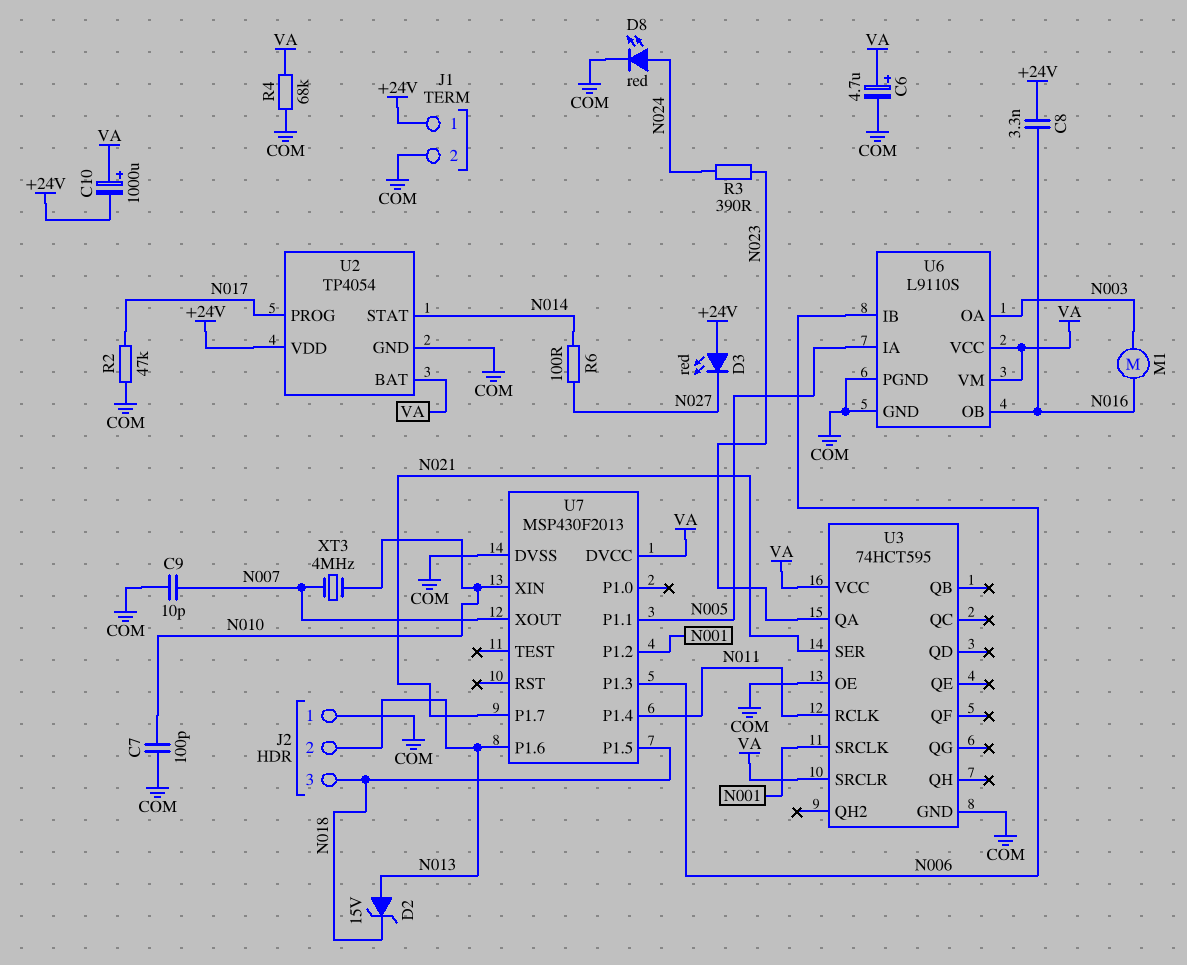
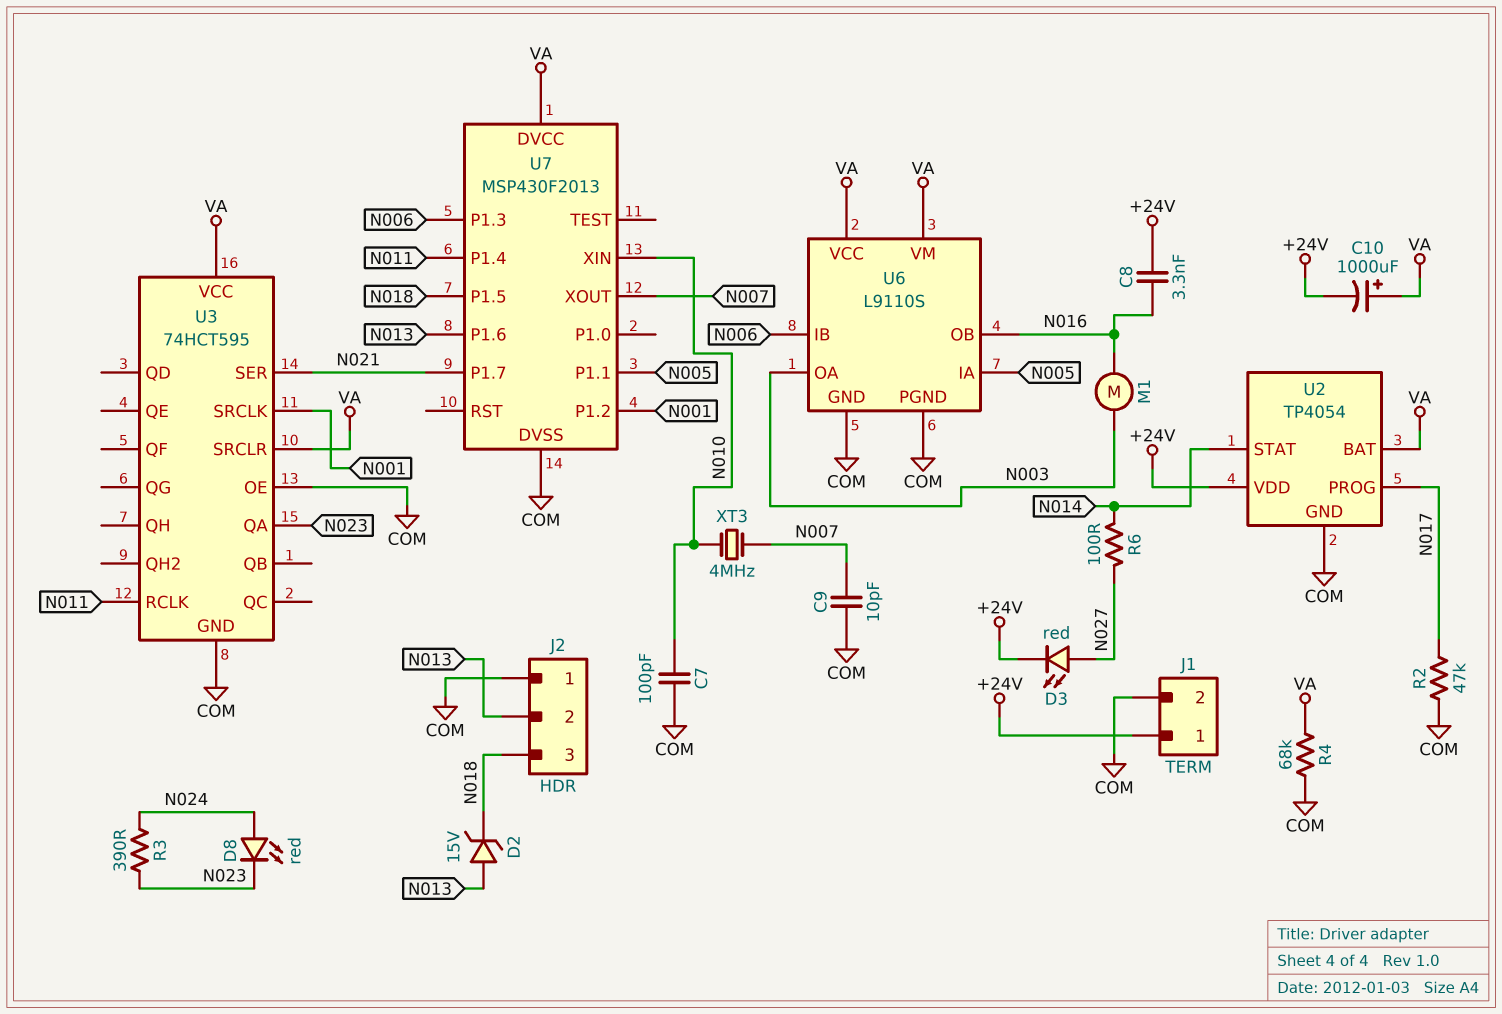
C6: 4.7uF (plus VA, minus COM) -> none
D3: LED red (A +24V, K N027) -> LED red (A N027, K +24V)
D8: LED red (A N024, K COM) -> LED red (A N024, K N023)

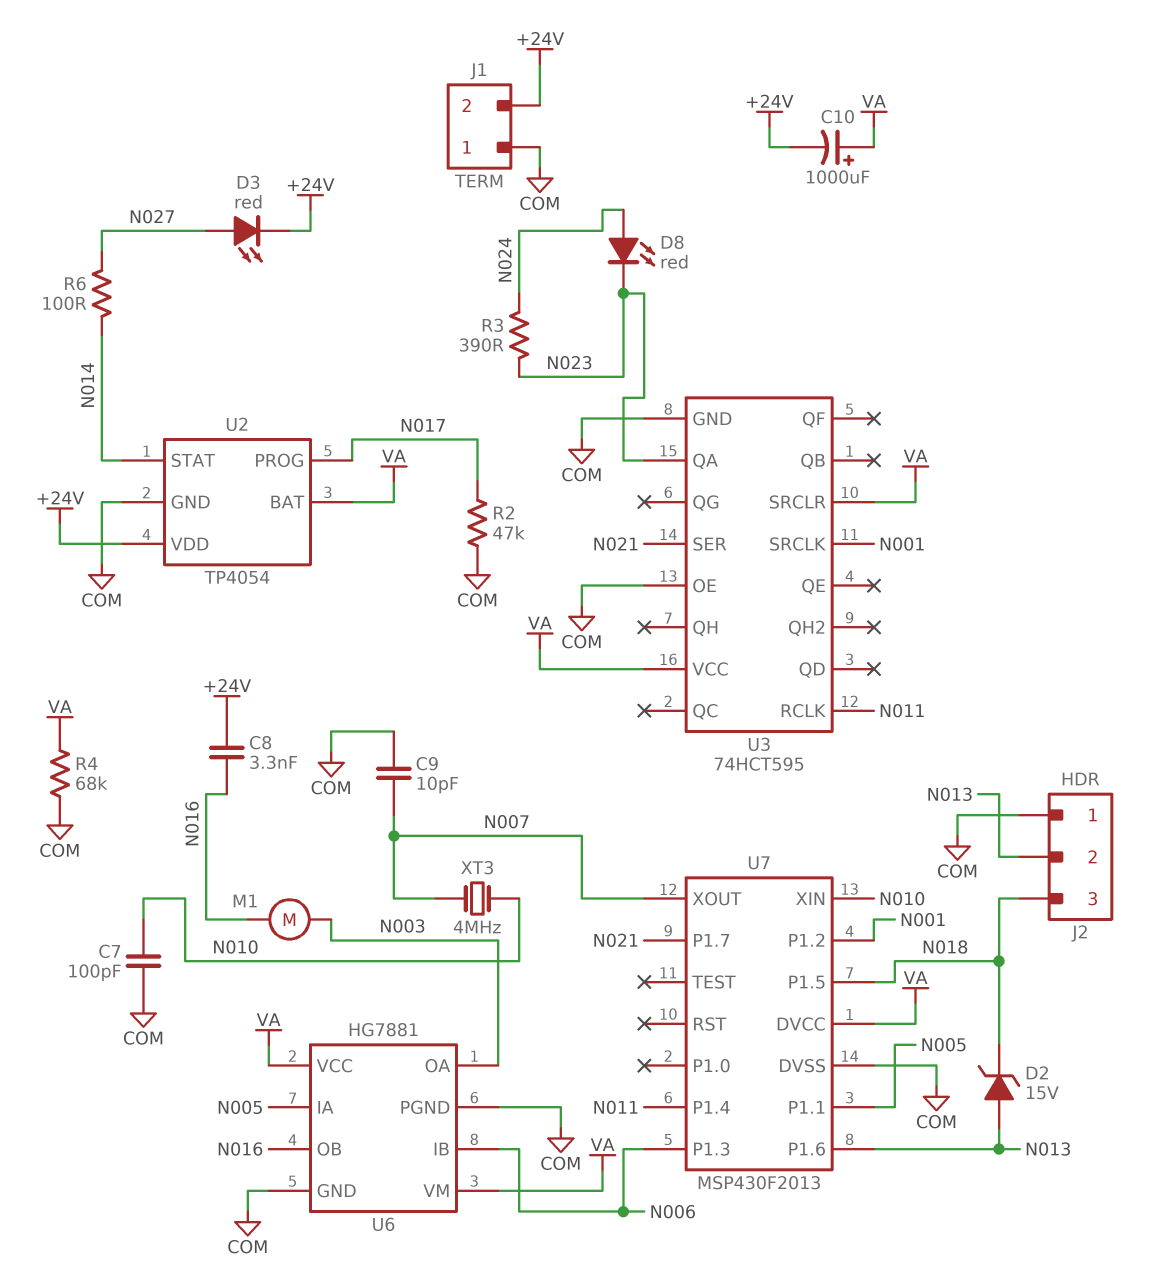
J1 pin 1: +24V -> COM
J1 pin 2: COM -> +24V
U6: L9110S -> HG7881

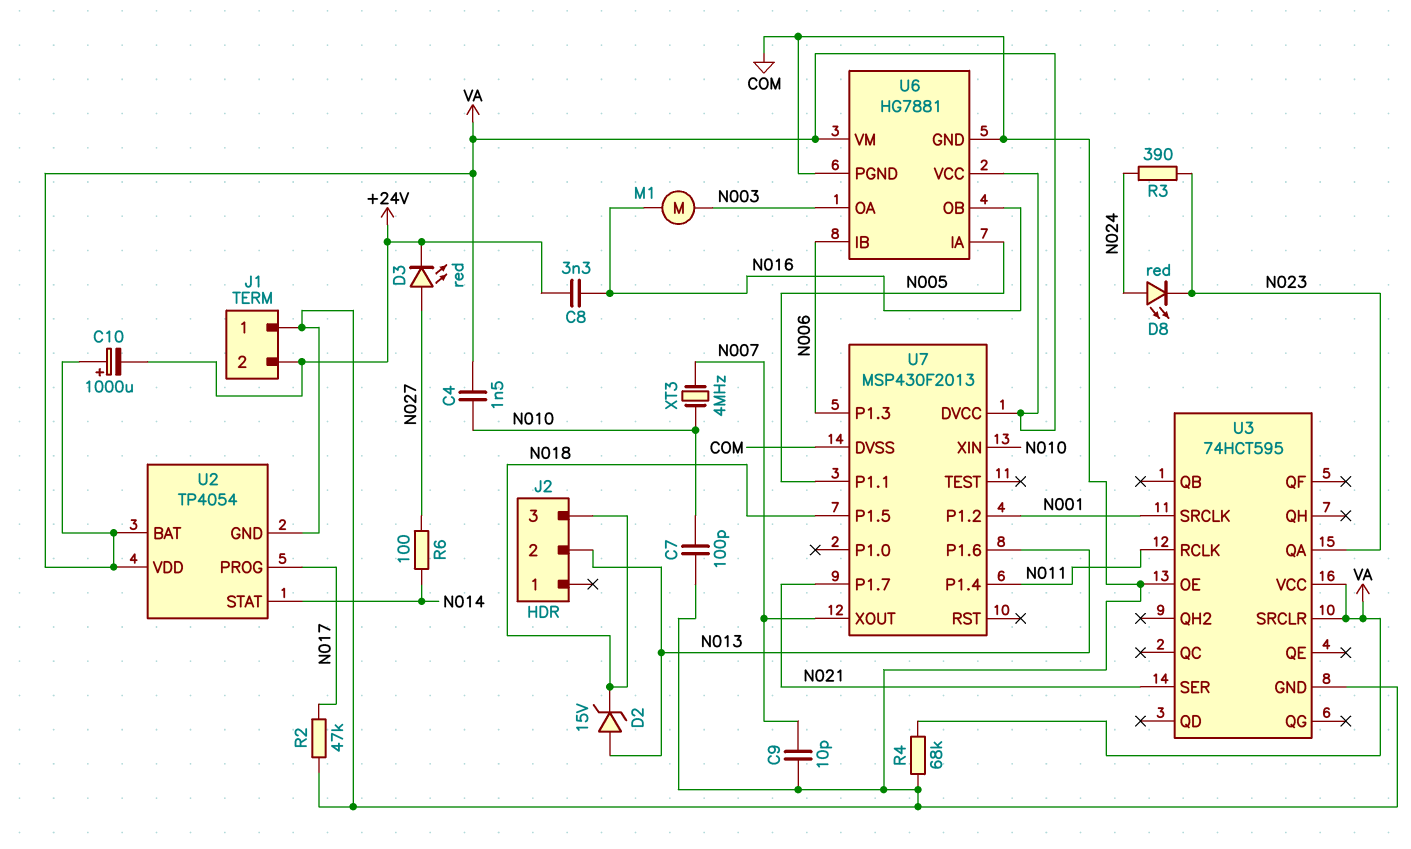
C4: none -> 1.5nF (N010, VA)
J2 pin 1: COM -> none
U2 pin VDD: +24V -> VA

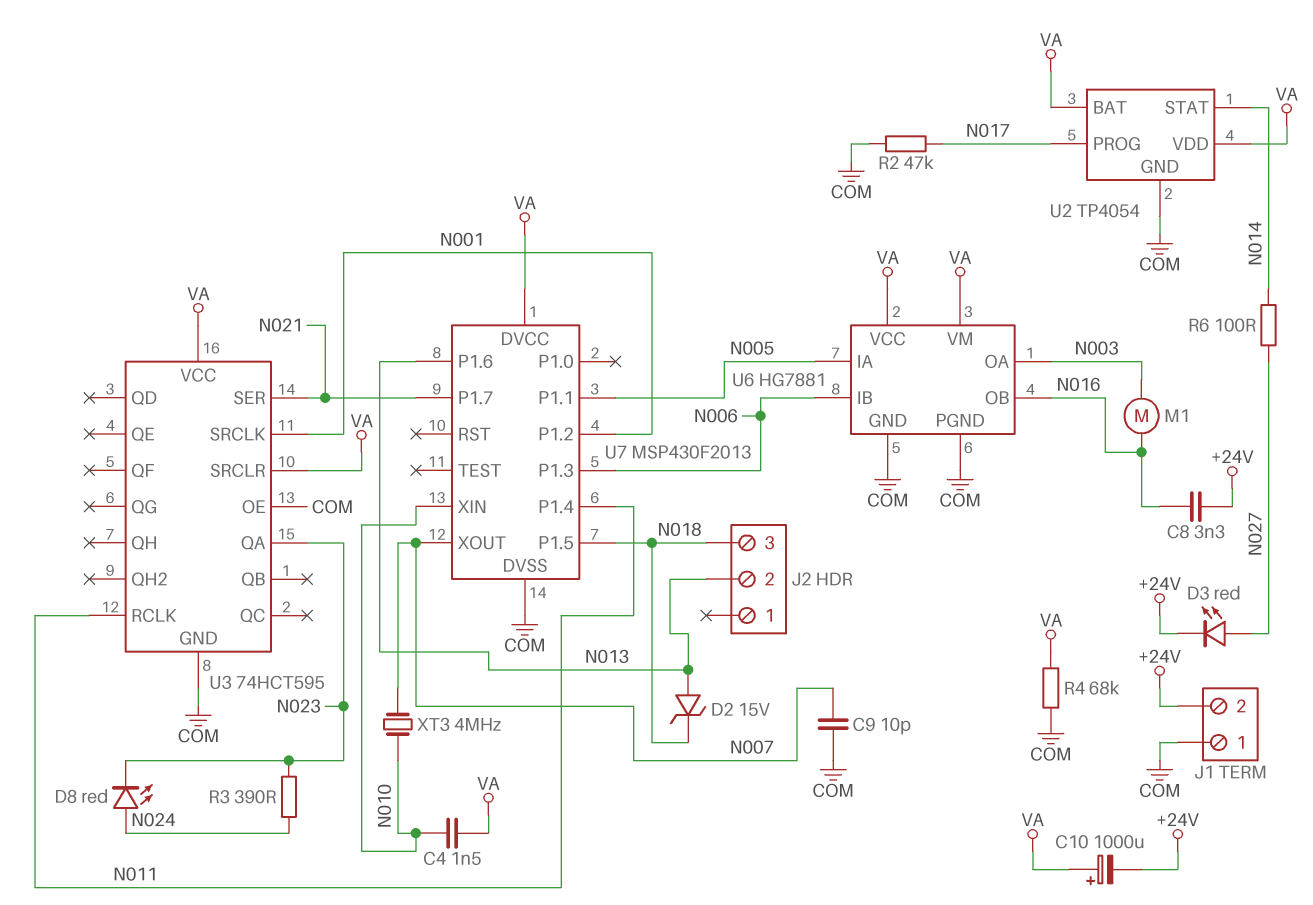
C7: 100pF (COM, N010) -> none

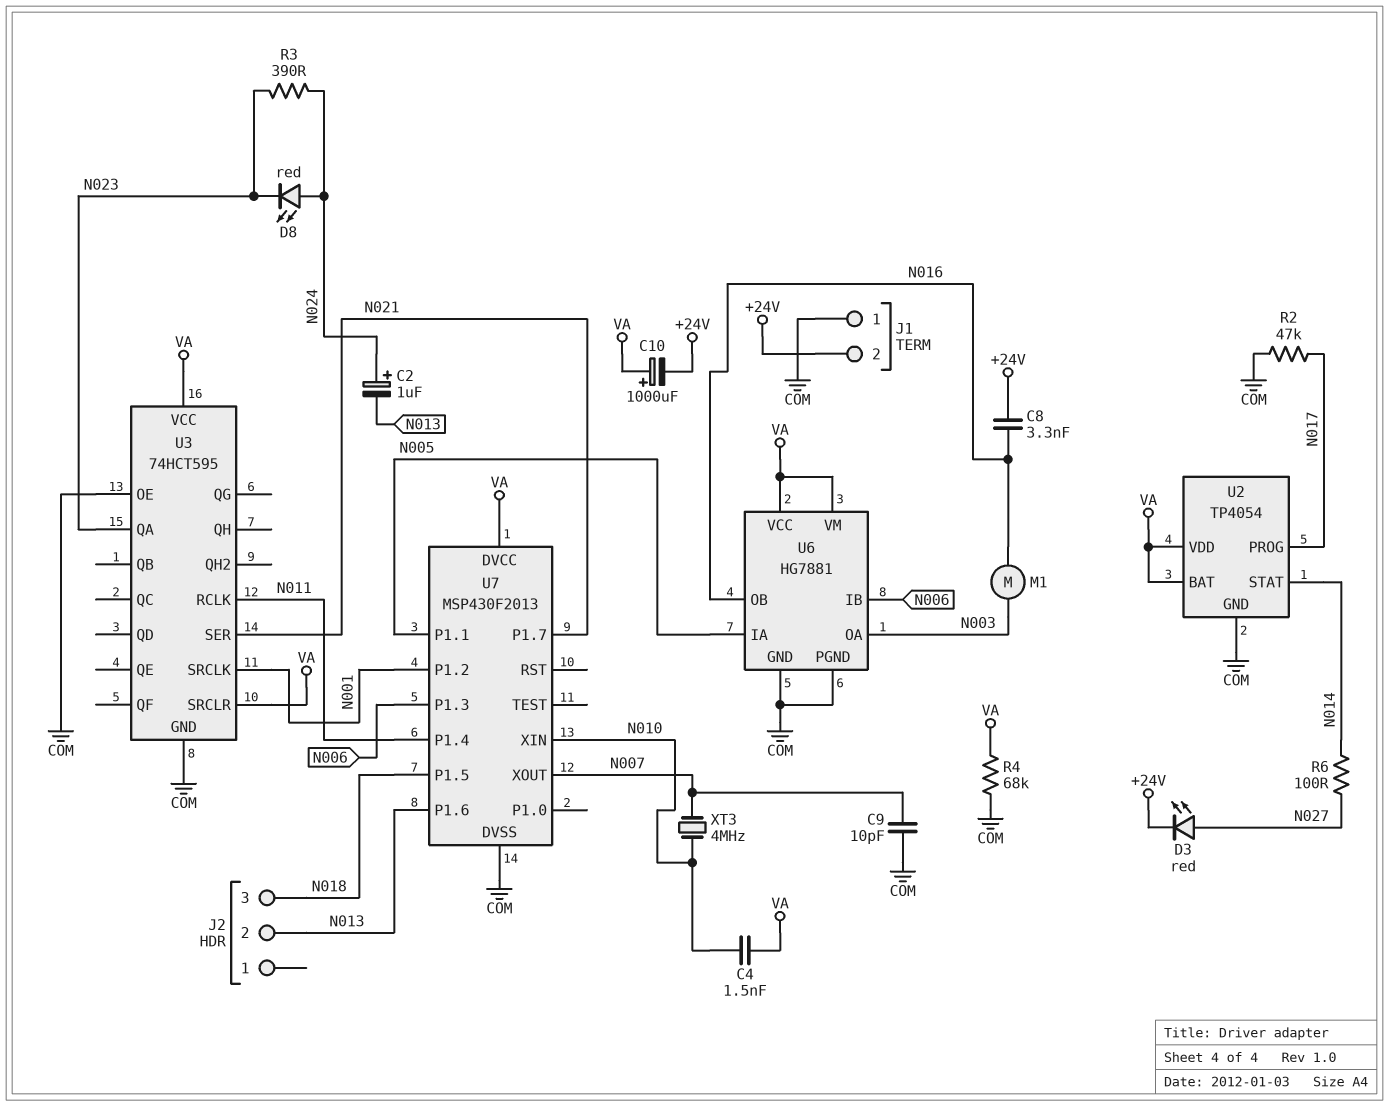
C2: none -> 1uF (plus N024, minus N013)
D2: zener 15V (A N013, K N018) -> none

